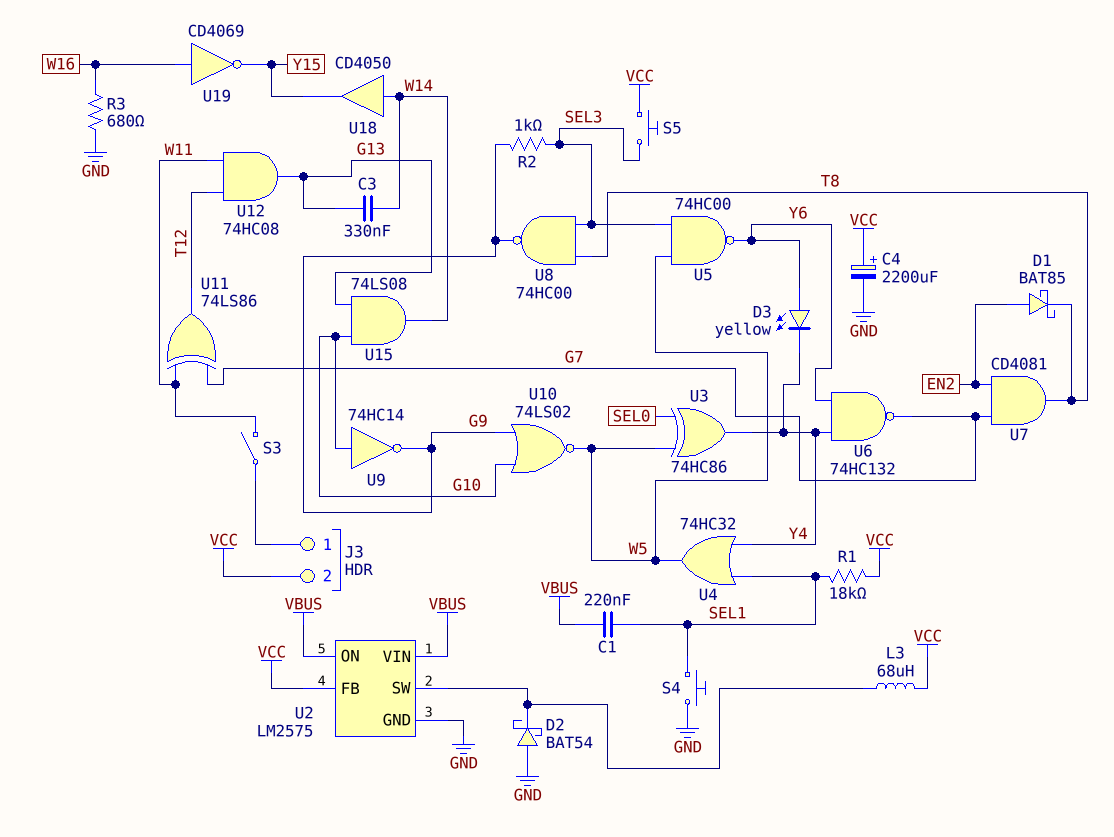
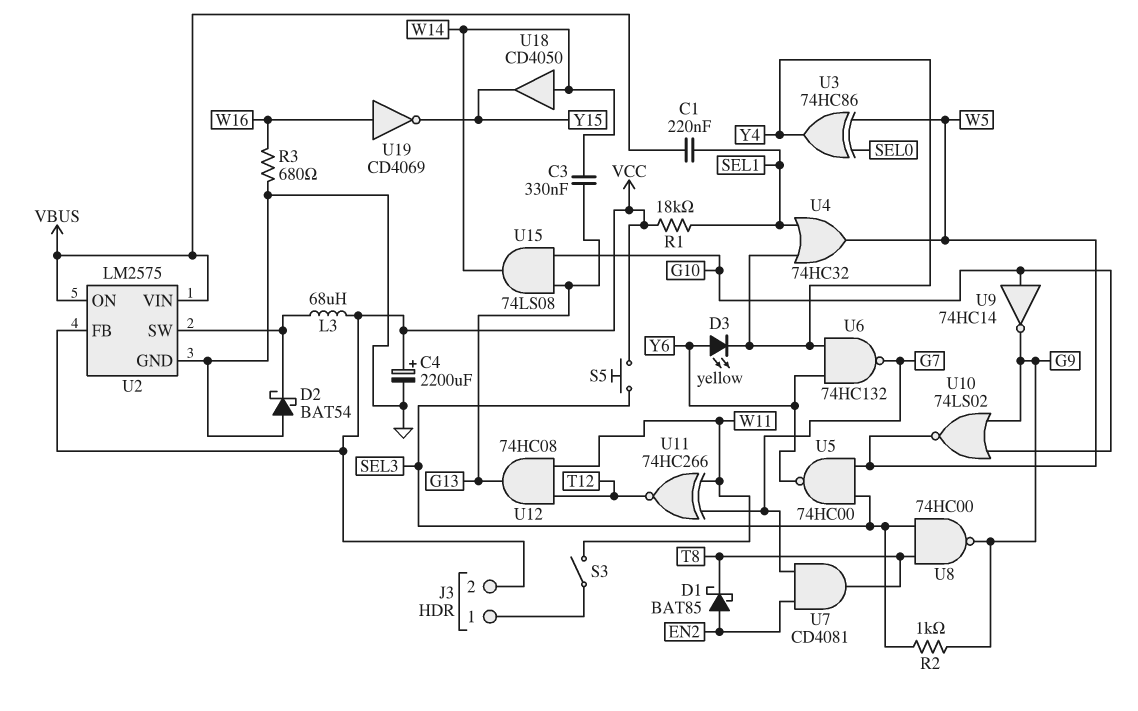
S4: button (GND, SEL1) -> none
U11: XOR 74LS86 (in G7, in W11, out T12) -> XNOR 74HC266 (in G7, in W11, out T12)

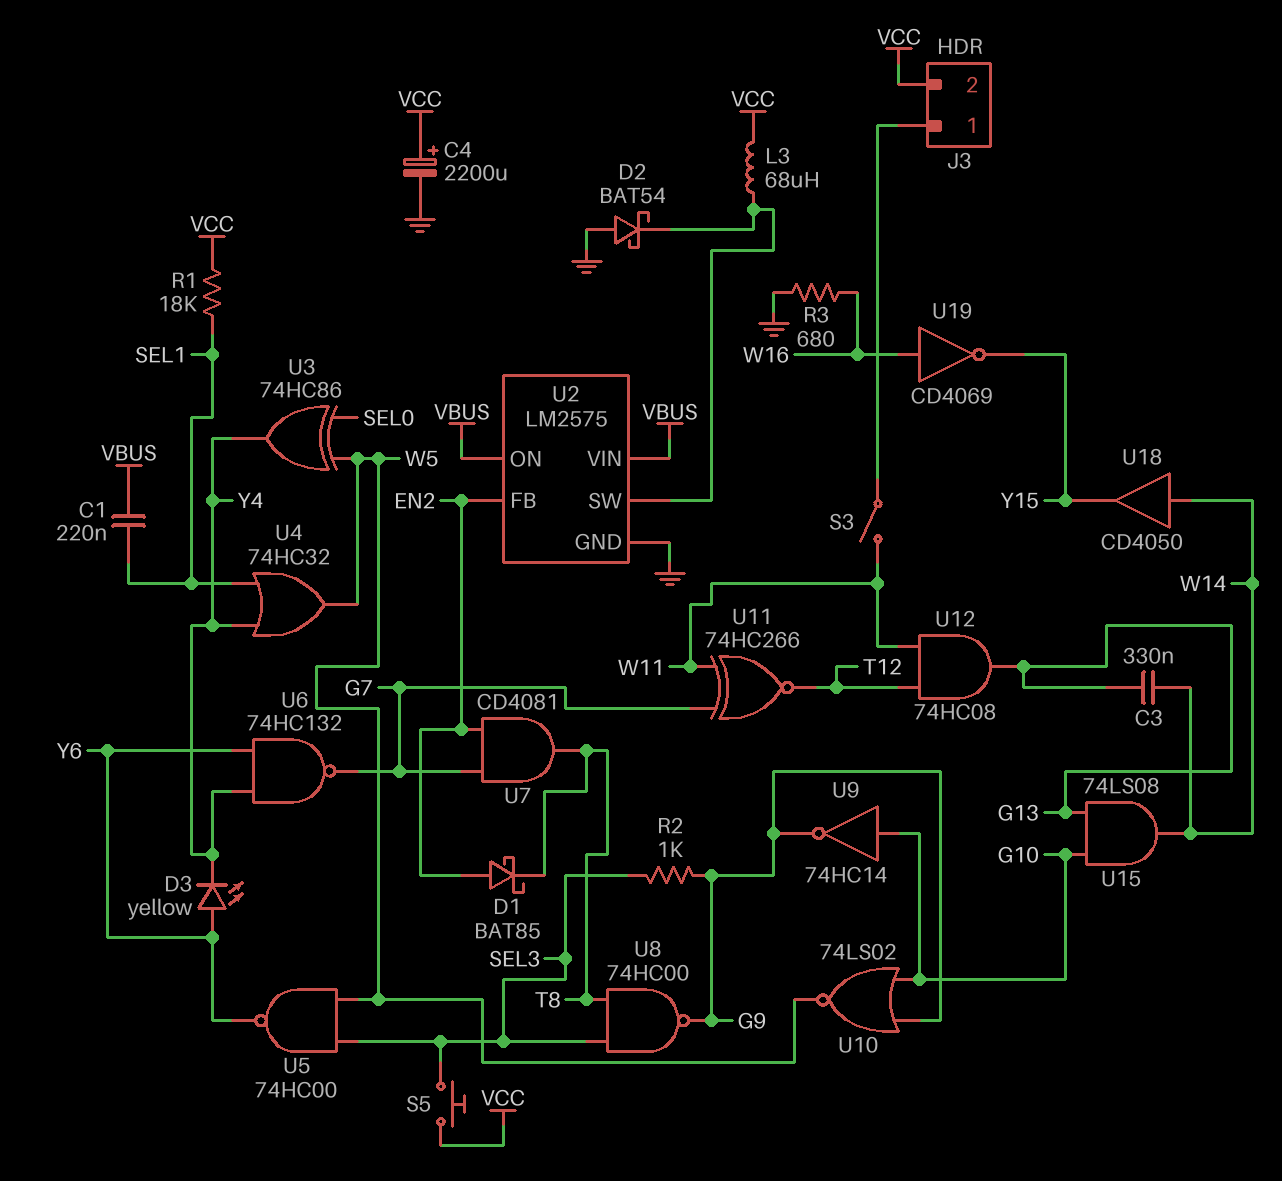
U2 pin FB: VCC -> EN2

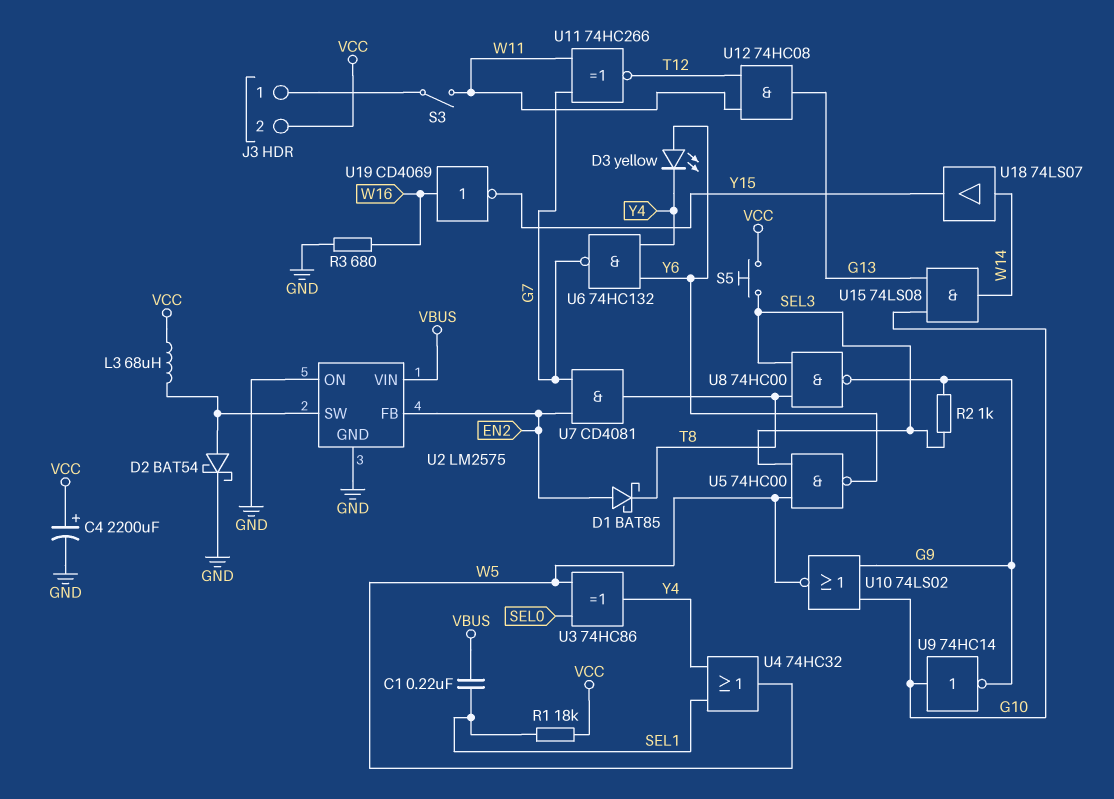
C3: 330nF (G13, W14) -> none
D2: schottky BAT54 (A GND, K U2/SW) -> schottky BAT54 (A U2/SW, K GND)
U2 pin ON: VBUS -> GND
U18: buffer CD4050 (in W14, out Y15) -> buffer 74LS07 (in W14, out Y15)

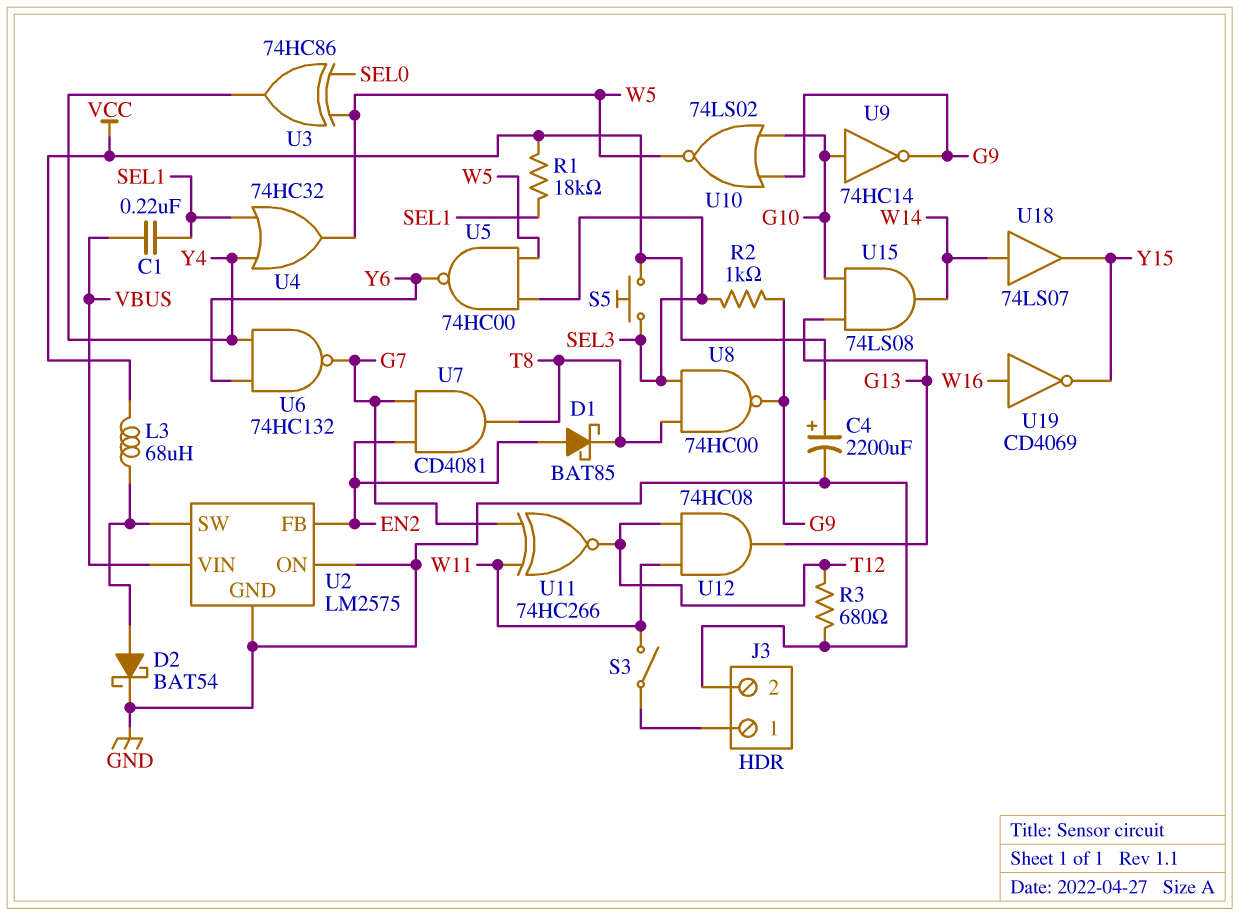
D3: LED yellow (A Y6, K Y4) -> none
J3 pin 2: VCC -> GND
R3: 680 (GND, W16) -> 680 (GND, T12)

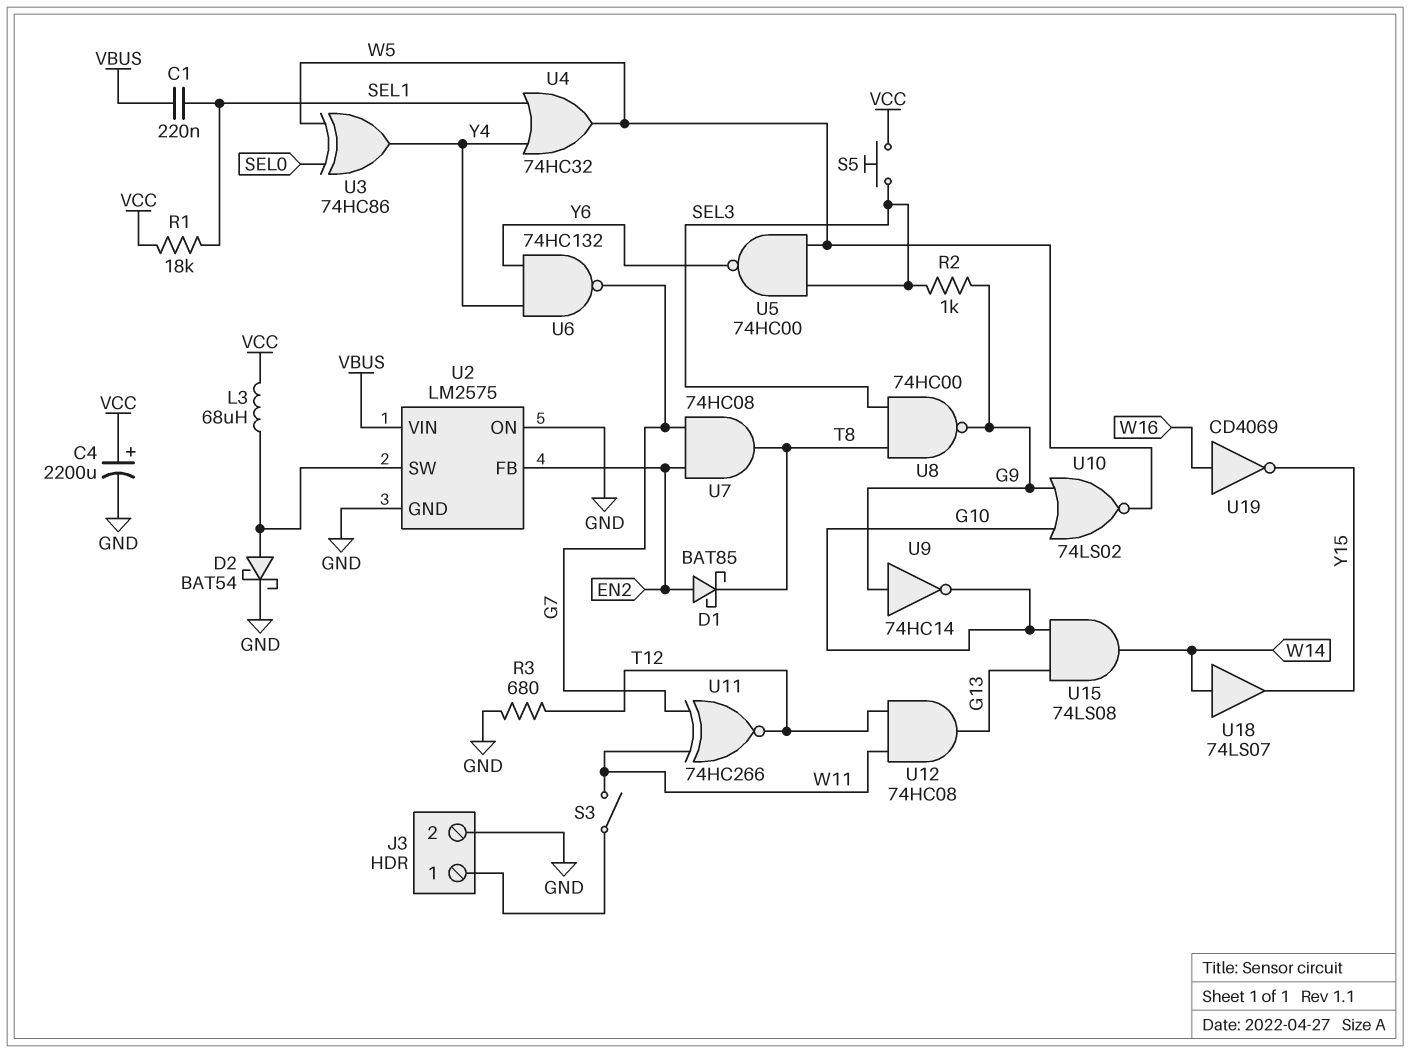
U7: AND CD4081 (in EN2, in G7, out T8) -> AND 74HC08 (in EN2, in G7, out T8)
U9: NOT 74HC14 (in G10, out G9) -> NOT 74HC14 (in G9, out G10)

